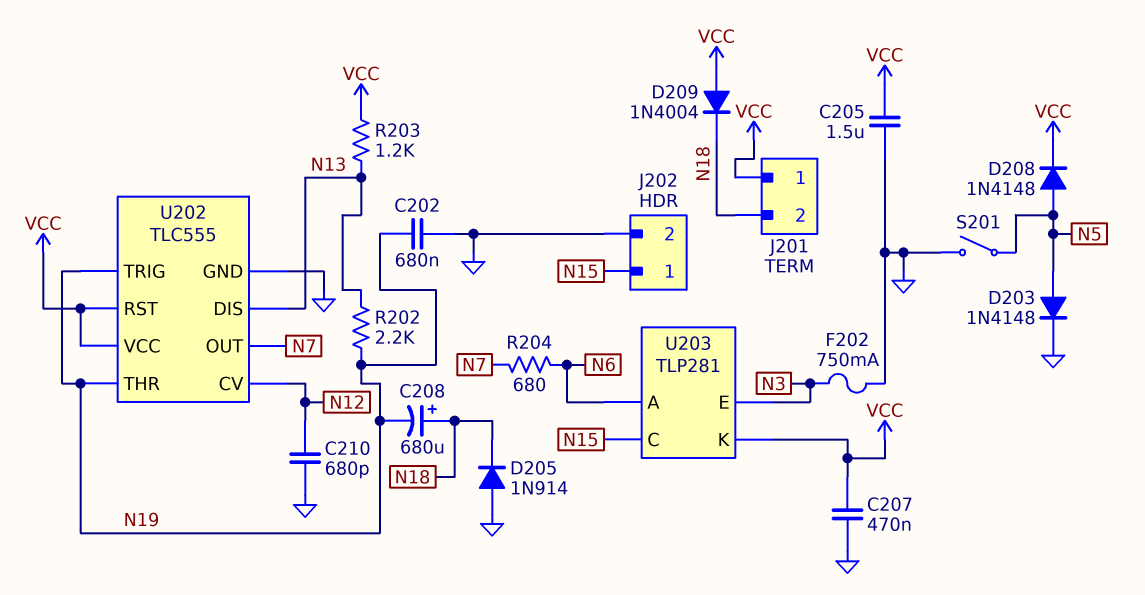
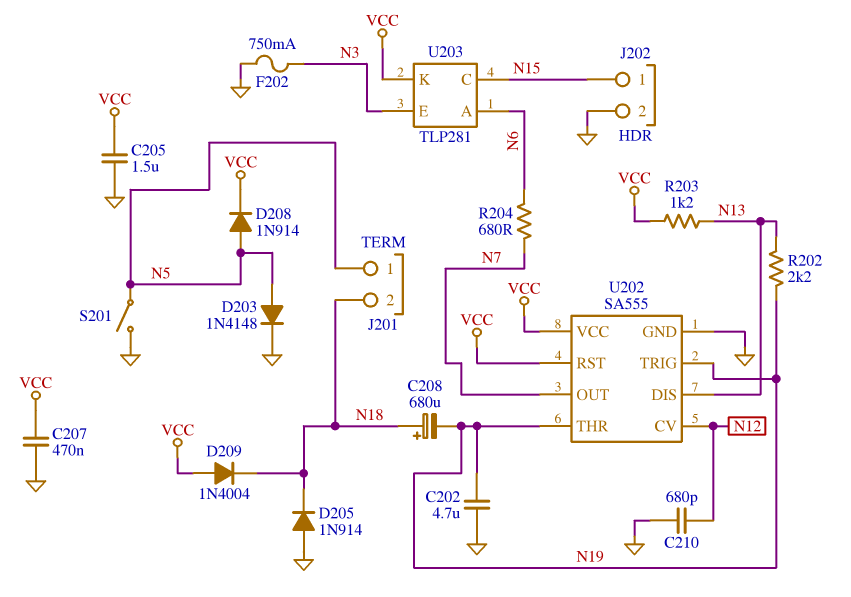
C202: 680nF (GND, N19) -> 4.7uF (GND, N19)
D208: diode 1N4148 (A N5, K VCC) -> diode 1N914 (A N5, K VCC)
J201 pin 1: VCC -> N5
U202: TLC555 -> SA555

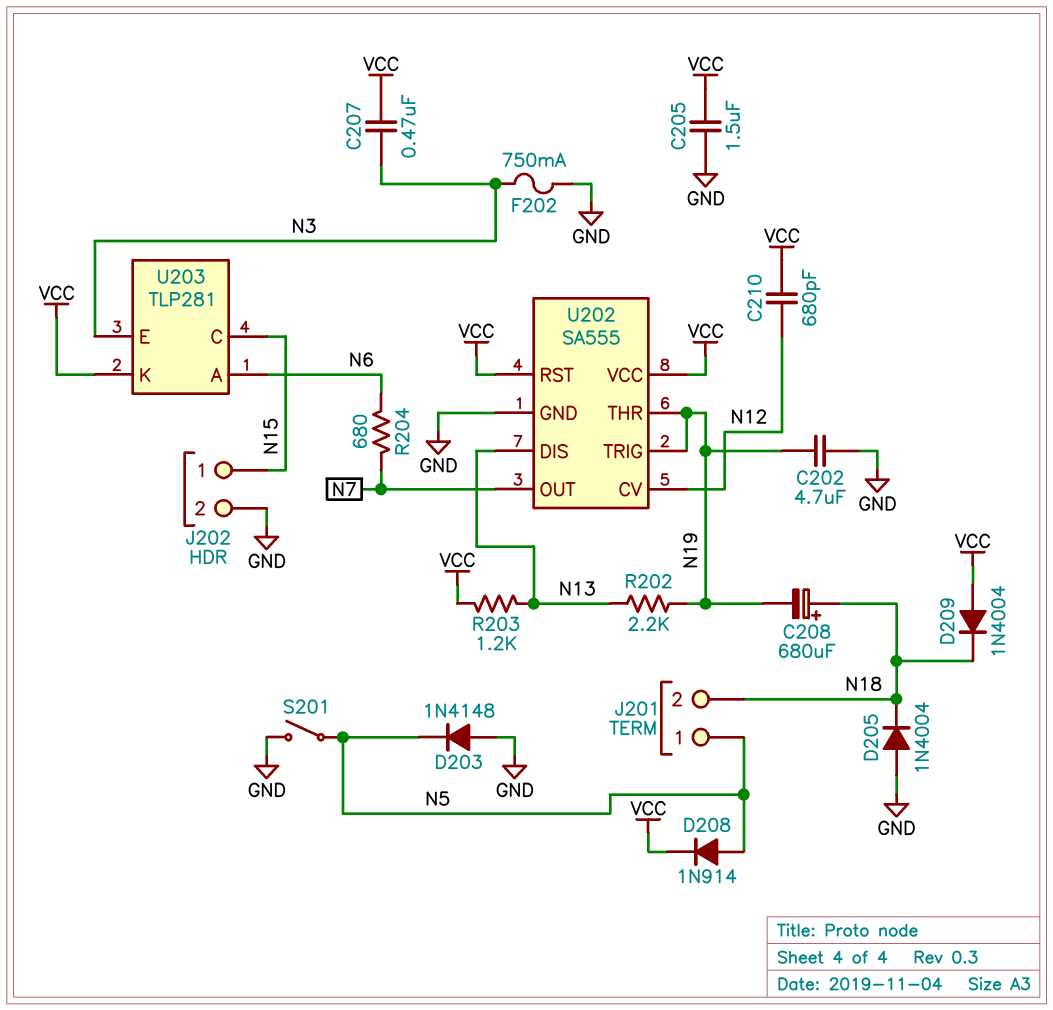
C207: 470nF (GND, VCC) -> 470nF (N3, VCC)
C210: 680pF (GND, N12) -> 680pF (N12, VCC)
D203: diode 1N4148 (A N5, K GND) -> diode 1N4148 (A GND, K N5)
D205: diode 1N914 (A GND, K N18) -> diode 1N4004 (A GND, K N18)

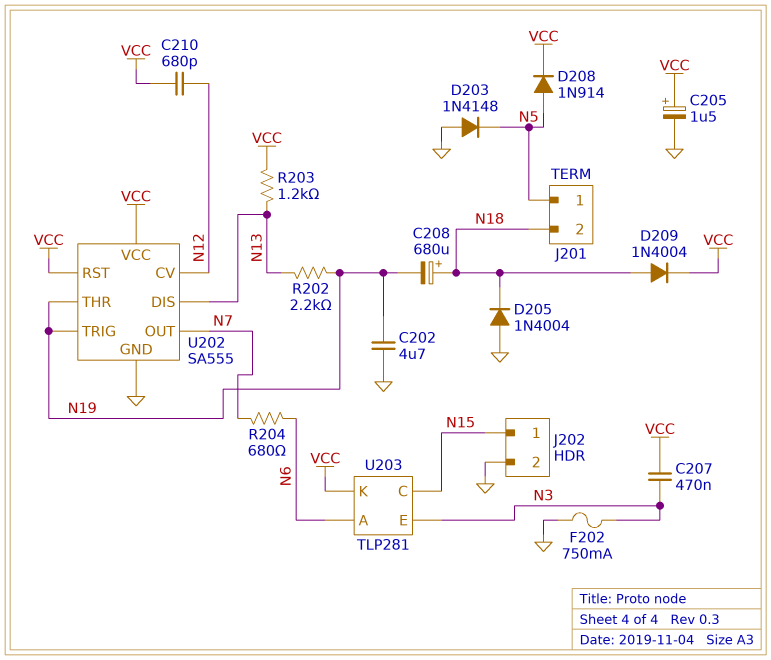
C205: 1.5uF (GND, VCC) -> 1.5uF (plus VCC, minus GND)
D209: diode 1N4004 (A VCC, K N18) -> diode 1N4004 (A N18, K VCC)
S201: switch (GND, N5) -> none

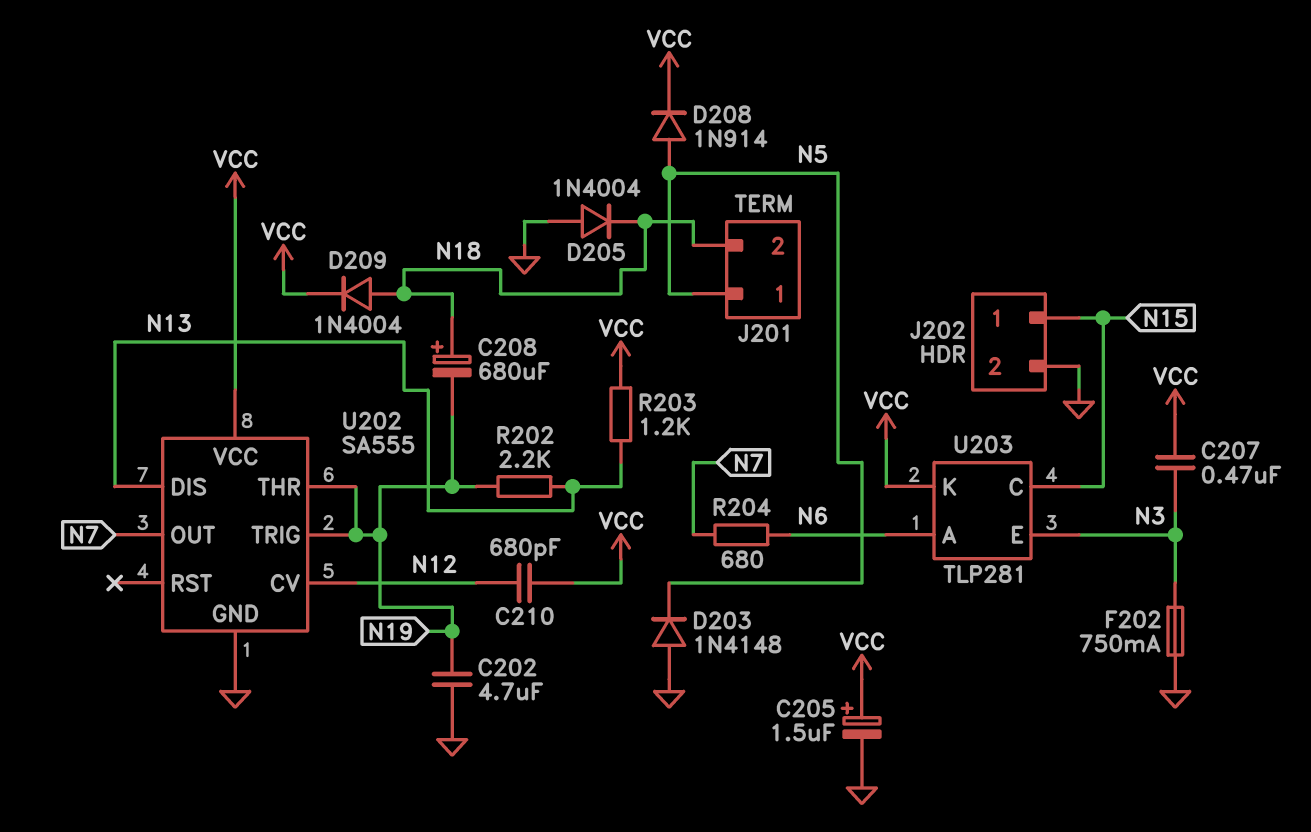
U202 pin RST: VCC -> none

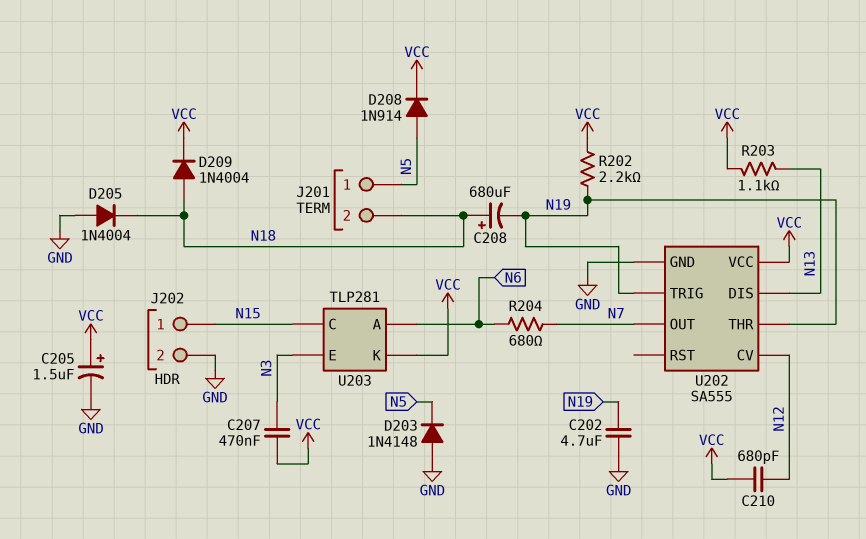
F202: 750mA (GND, N3) -> none
R202: 2.2k (N13, N19) -> 2.2k (N19, VCC)
R203: 1.2k (N13, VCC) -> 1.1k (N13, VCC)

